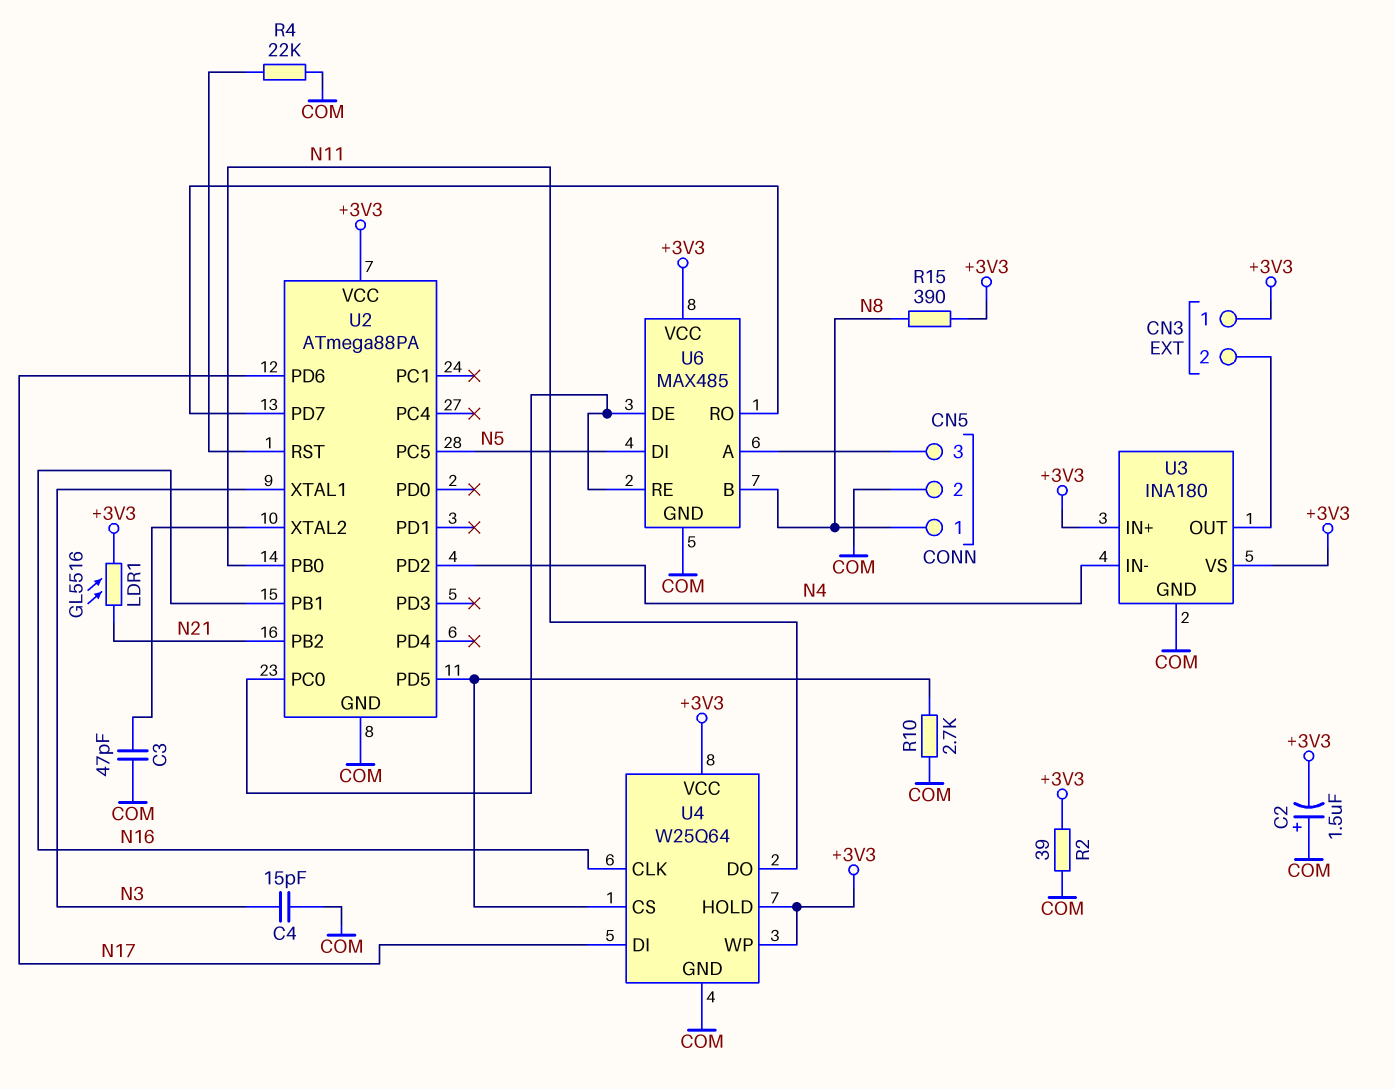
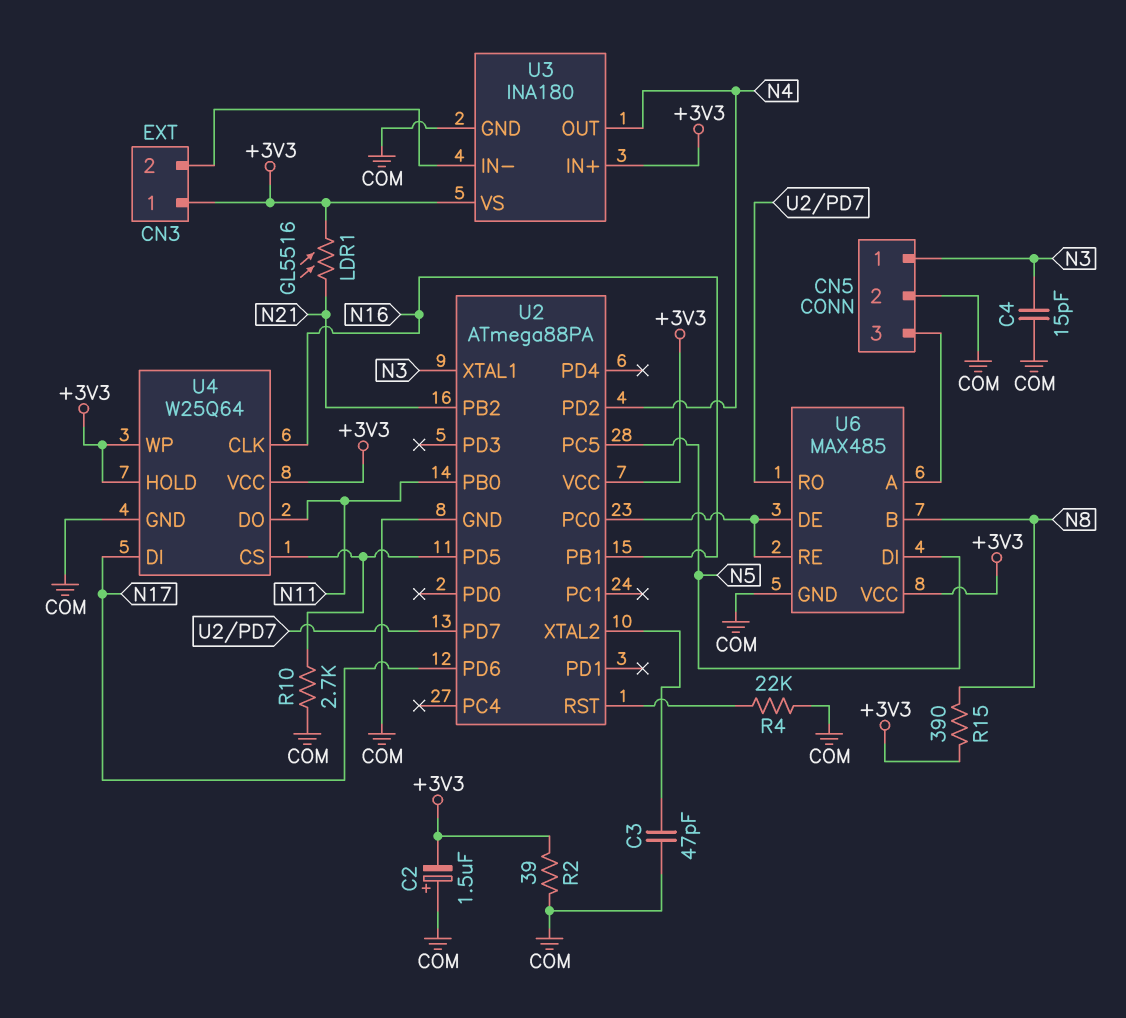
CN5 pin 1: N8 -> N3
U3 pin IN-: N4 -> CN3/2
U3 pin OUT: CN3/2 -> N4

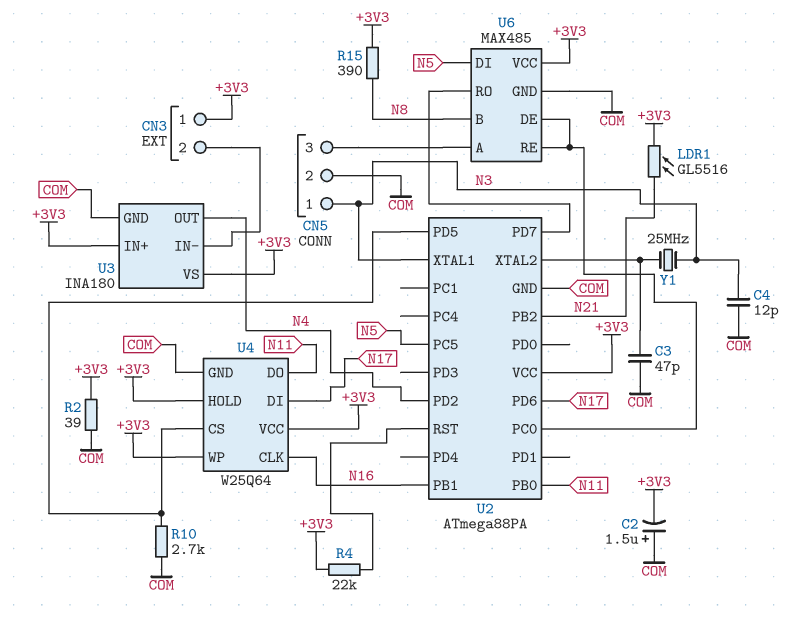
C4: 15pF (COM, N3) -> 12pF (COM, N3)
R4: 22k (COM, U2/RST) -> 22k (+3V3, U2/RST)
Y1: none -> 25MHz (N3, U2/XTAL2)

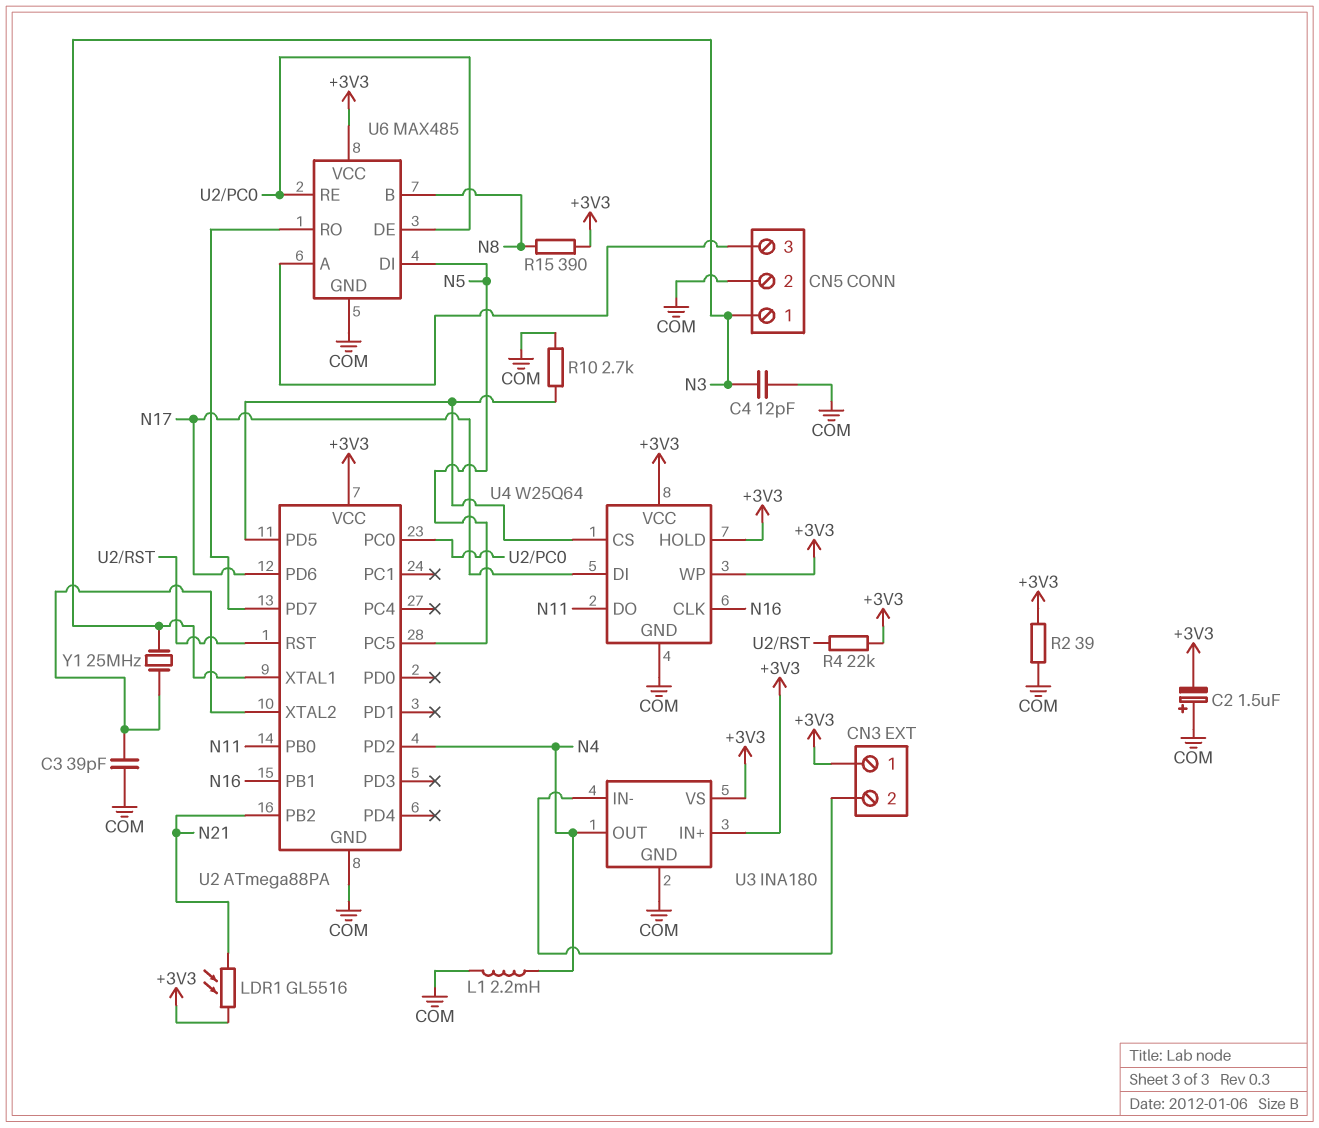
C3: 47pF (COM, U2/XTAL2) -> 39pF (COM, U2/XTAL2)
L1: none -> 2.2mH (COM, N4)

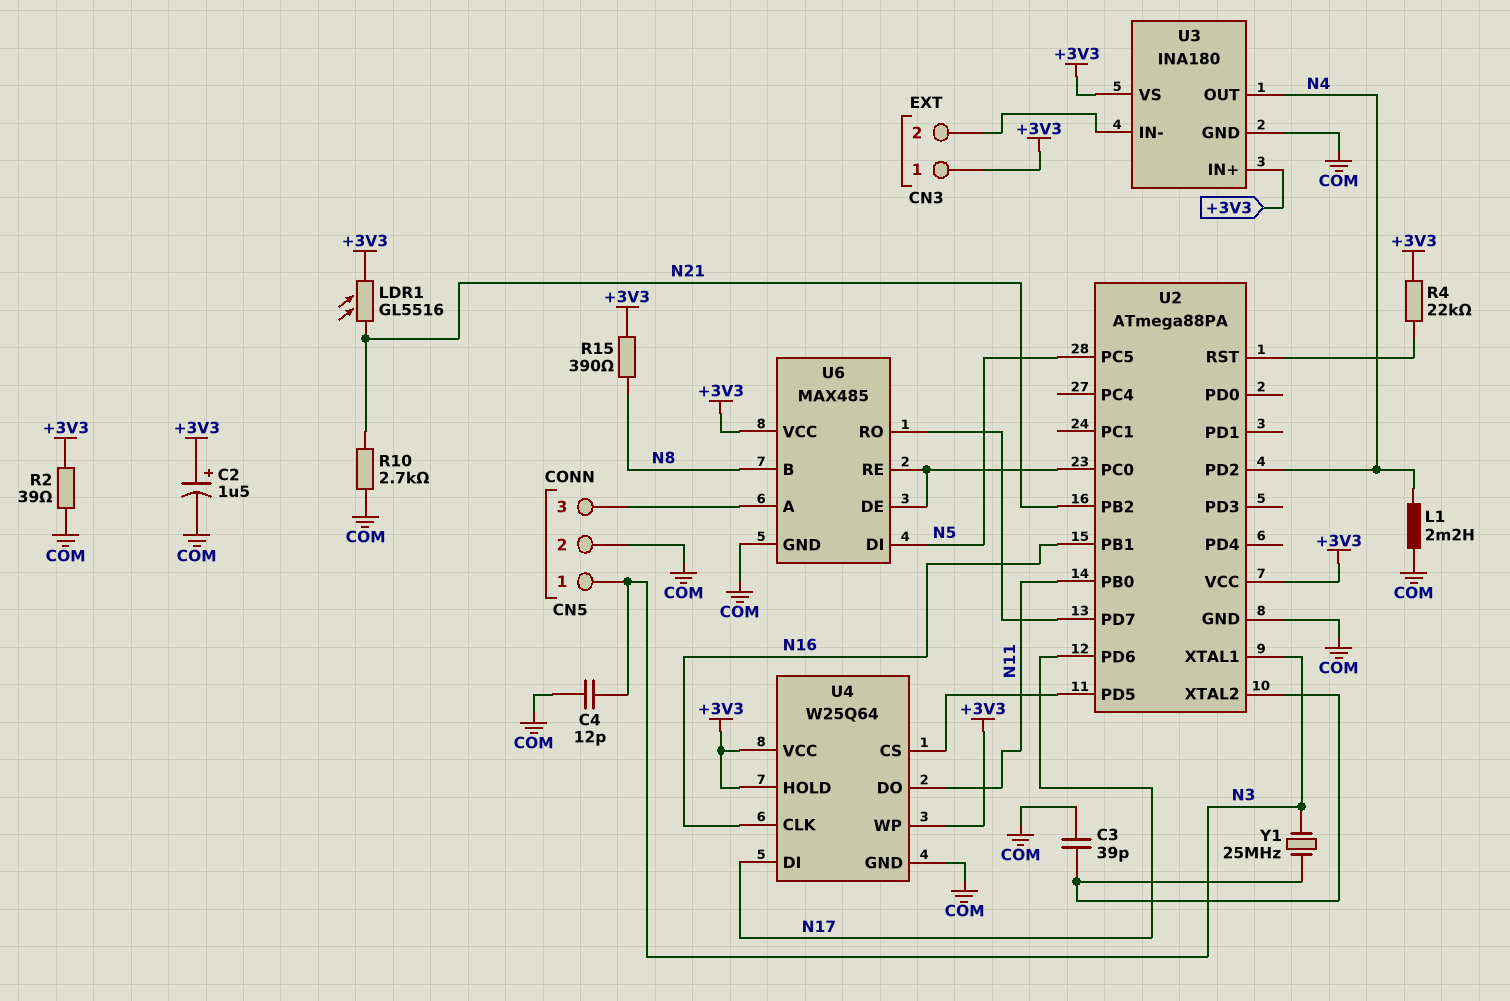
C2: 1.5uF (plus COM, minus +3V3) -> 1.5uF (plus +3V3, minus COM)
R10: 2.7k (COM, U2/PD5) -> 2.7k (COM, N21)

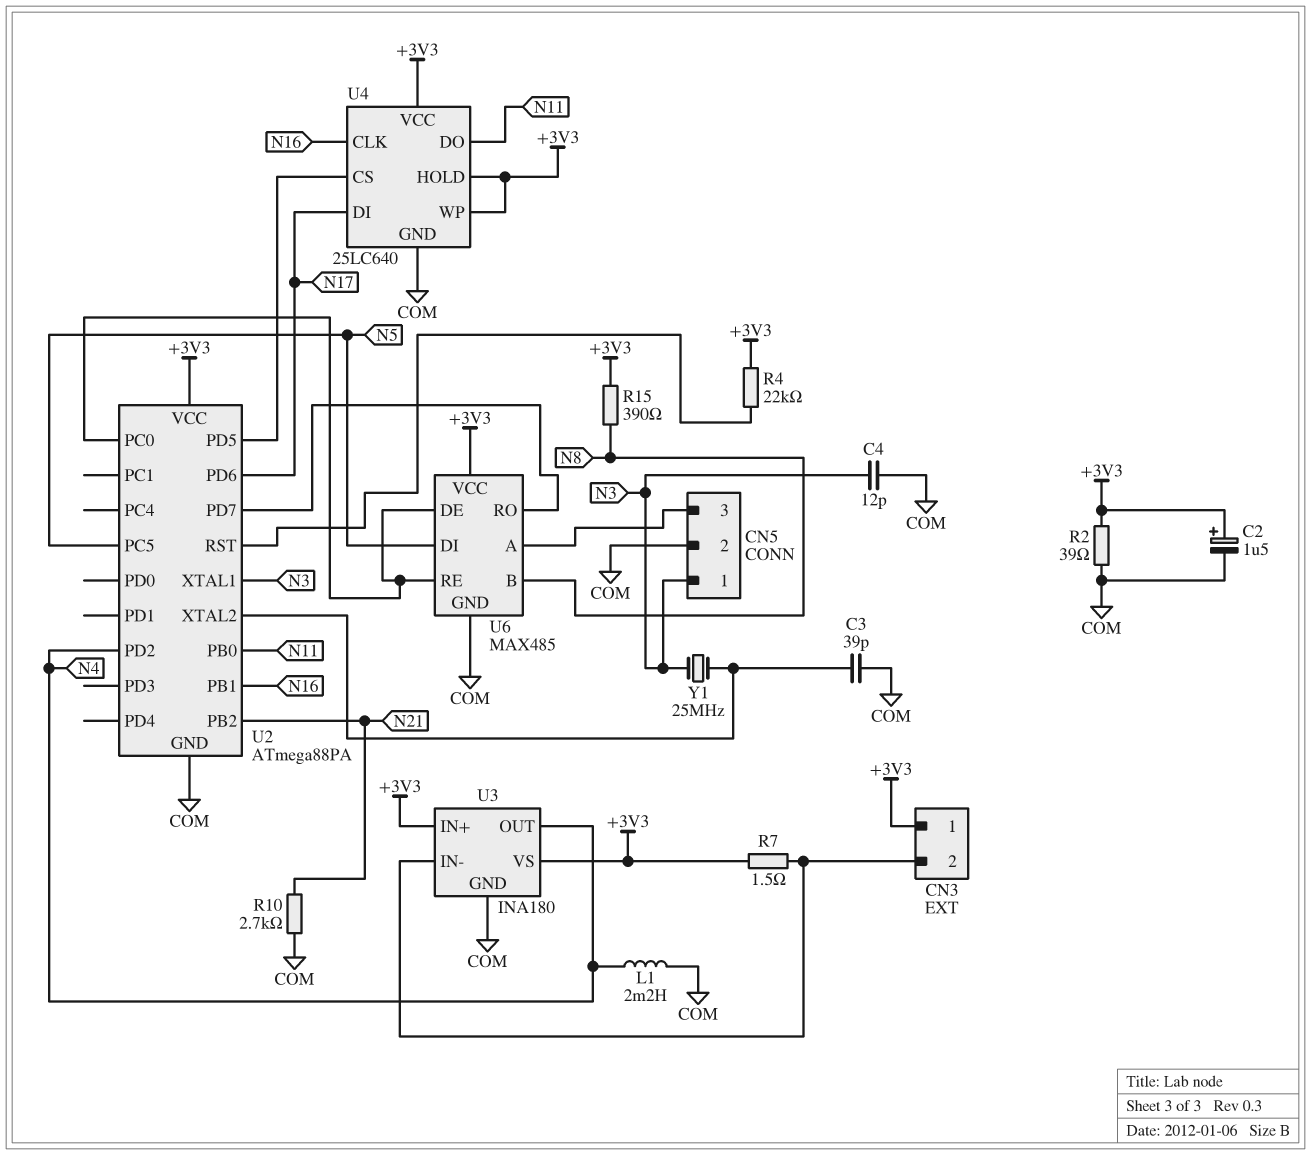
LDR1: GL5516 (+3V3, N21) -> none
R7: none -> 1.5 (+3V3, CN3/2)
U4: W25Q64 -> 25LC640

